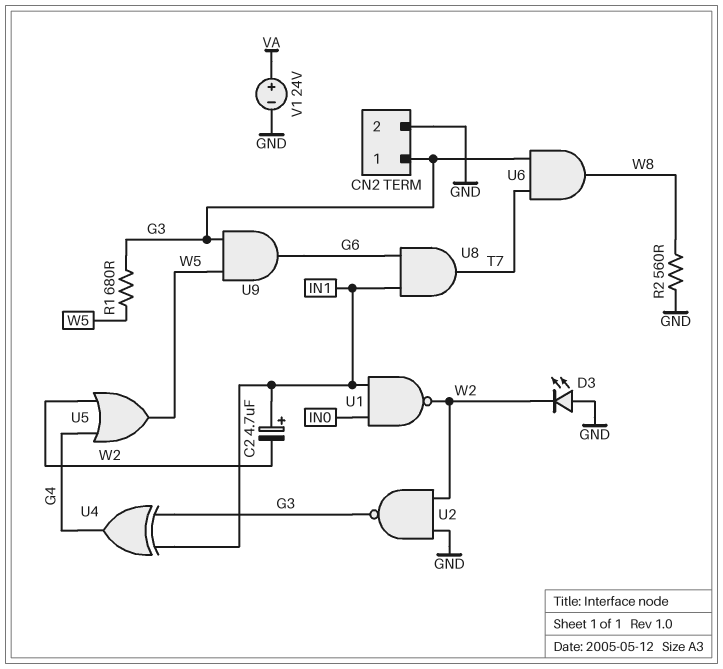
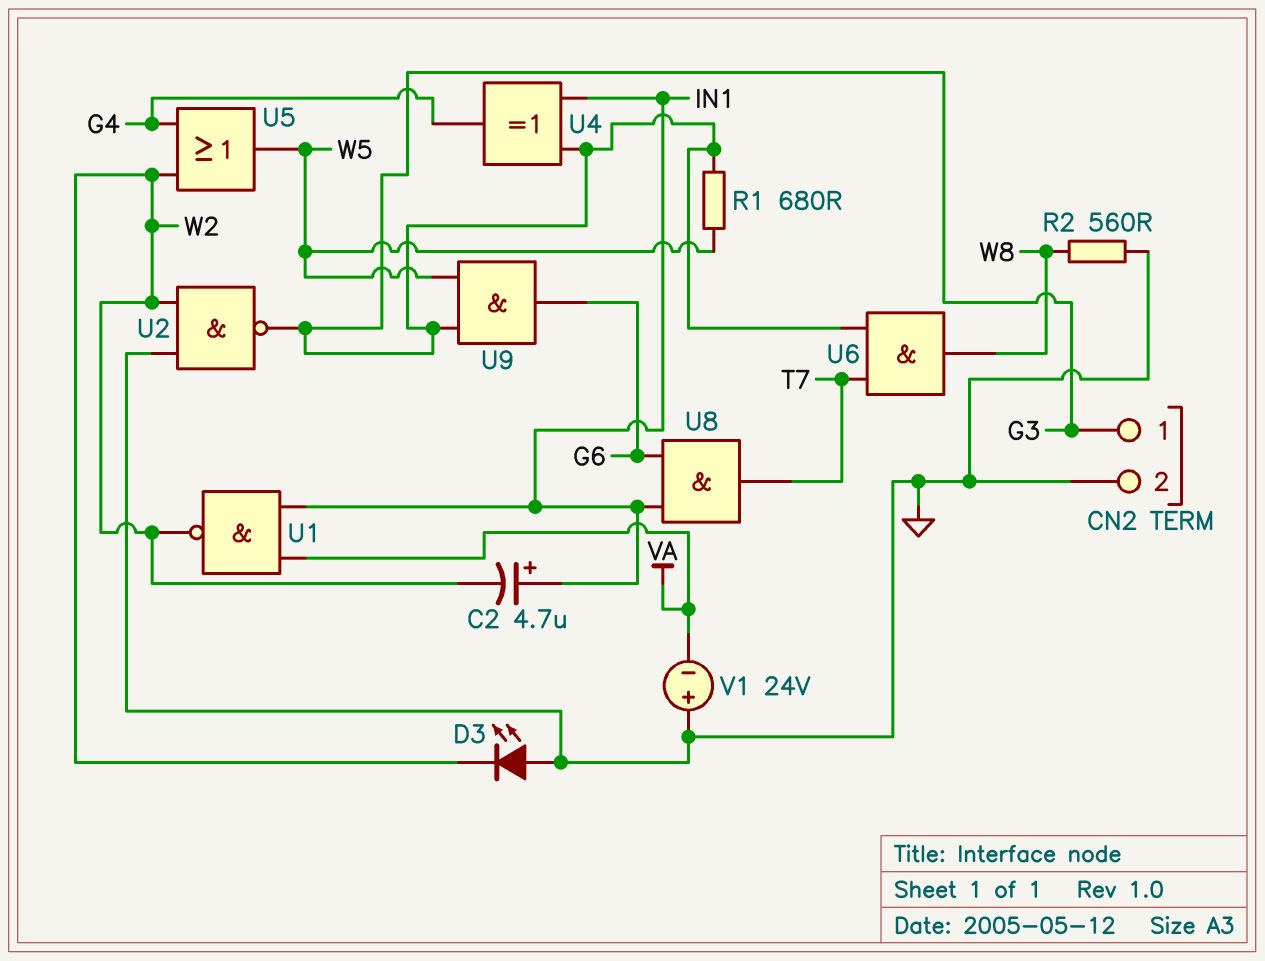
U1: NAND (in IN0, in IN1, out W2) -> NAND (in IN1, in VA, out W2)
V1: 24V (plus VA, minus GND) -> 24V (plus GND, minus VA)

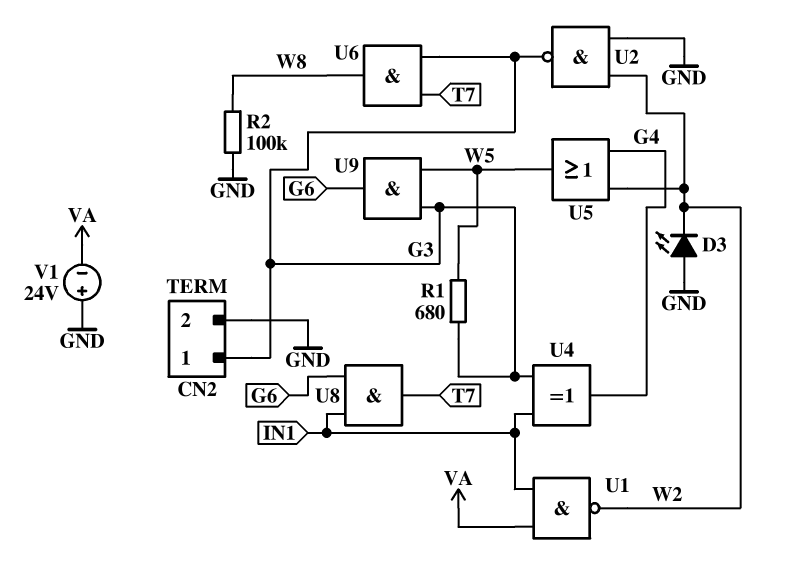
C2: 4.7uF (plus IN1, minus W2) -> none
R2: 560 (GND, W8) -> 100k (GND, W8)

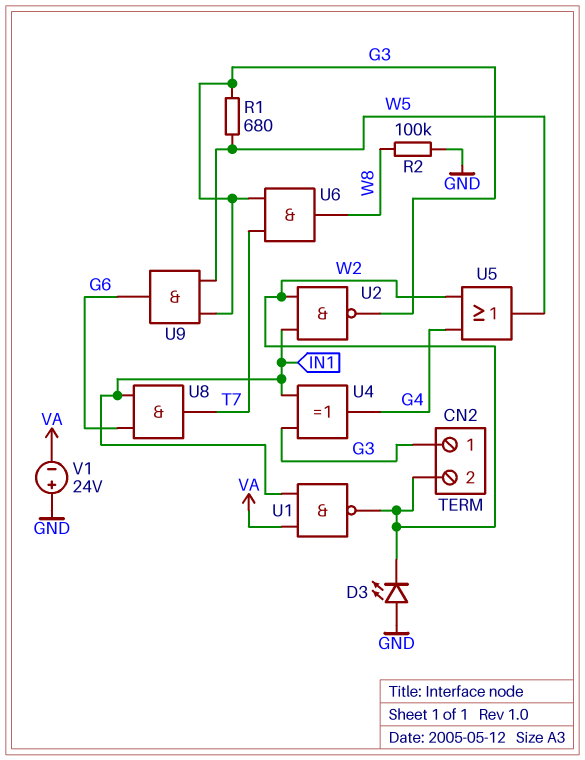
CN2 pin 2: GND -> W2
U2: NAND (in GND, in W2, out G3) -> NAND (in IN1, in W2, out G3)

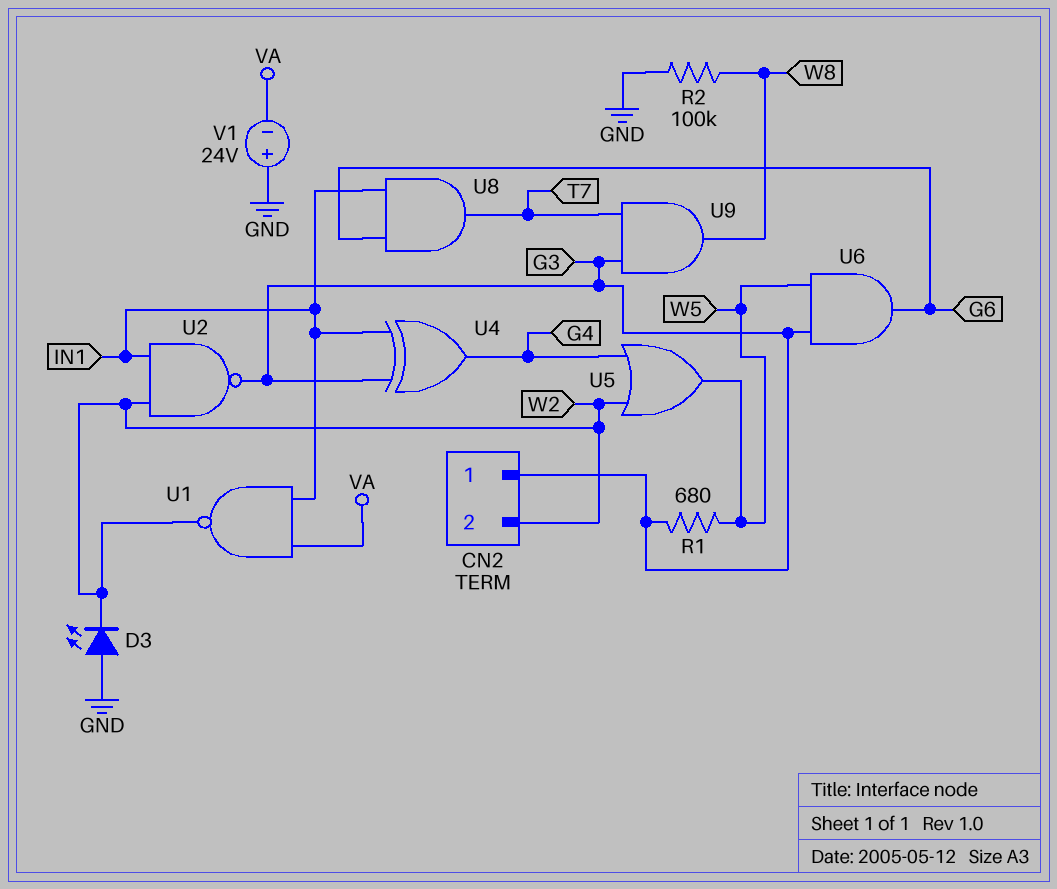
U6: AND (in G3, in T7, out W8) -> AND (in G3, in W5, out G6)
U9: AND (in G3, in W5, out G6) -> AND (in G3, in T7, out W8)

